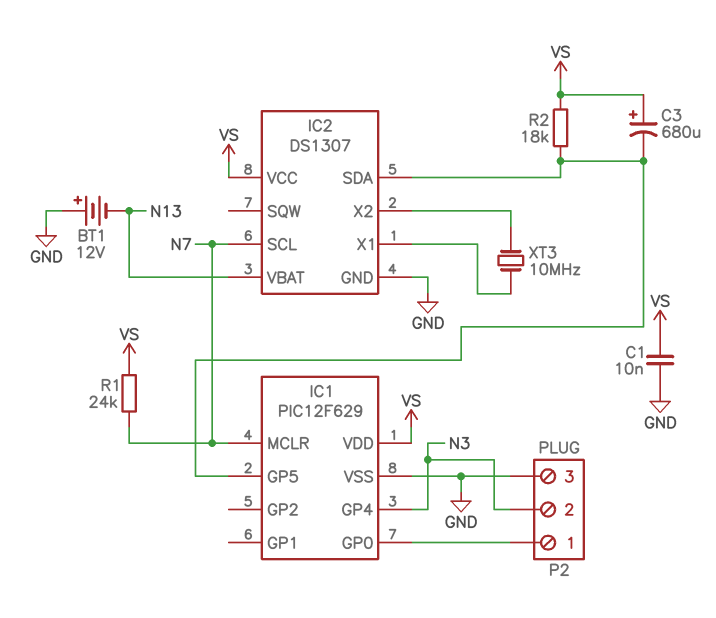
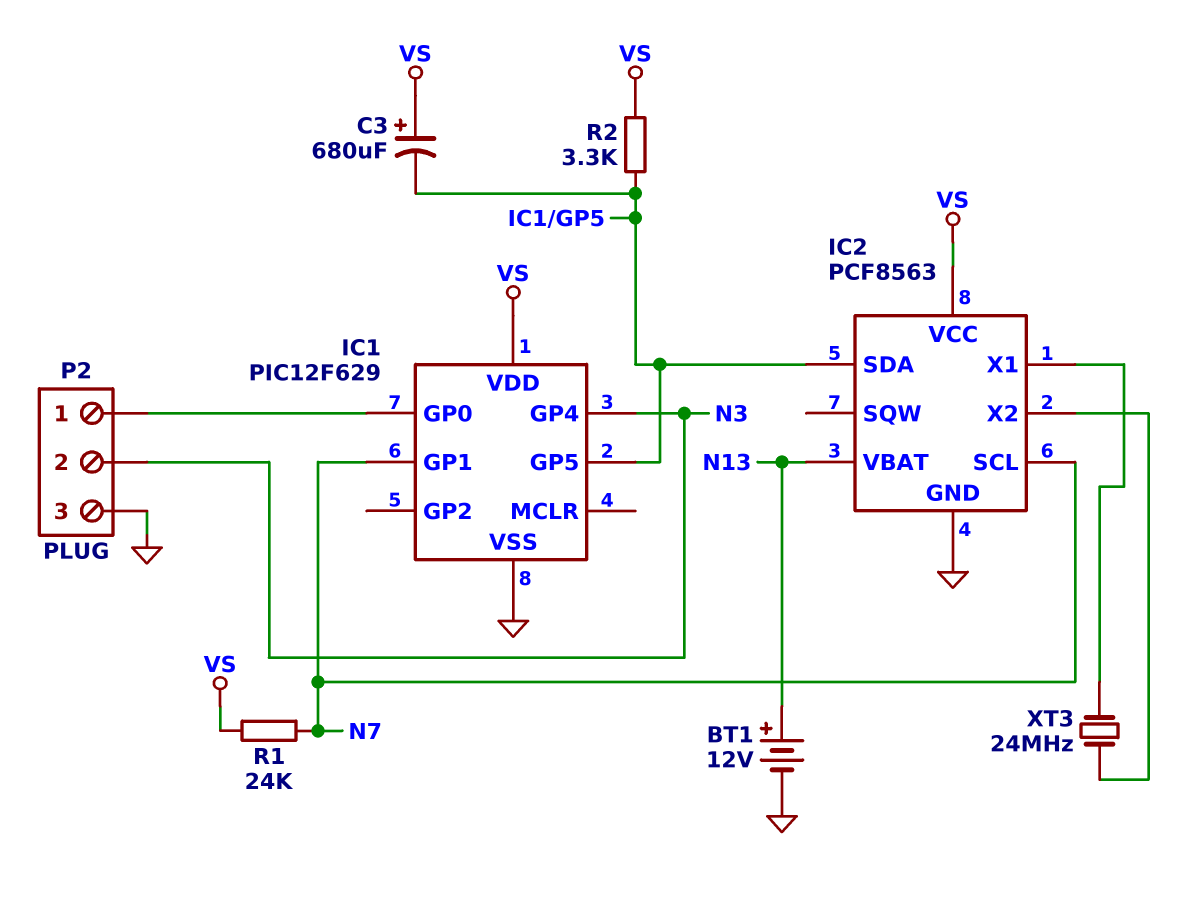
BT1: 12V (plus GND, minus N13) -> 12V (plus N13, minus GND)
C1: 10nF (GND, VS) -> none
IC1 pin GP1: none -> N7
IC1 pin MCLR: N7 -> none
IC2: DS1307 -> PCF8563
R2: 18k (IC1/GP5, VS) -> 3.3k (IC1/GP5, VS)
XT3: 10MHz (IC2/X1, IC2/X2) -> 24MHz (IC2/X1, IC2/X2)

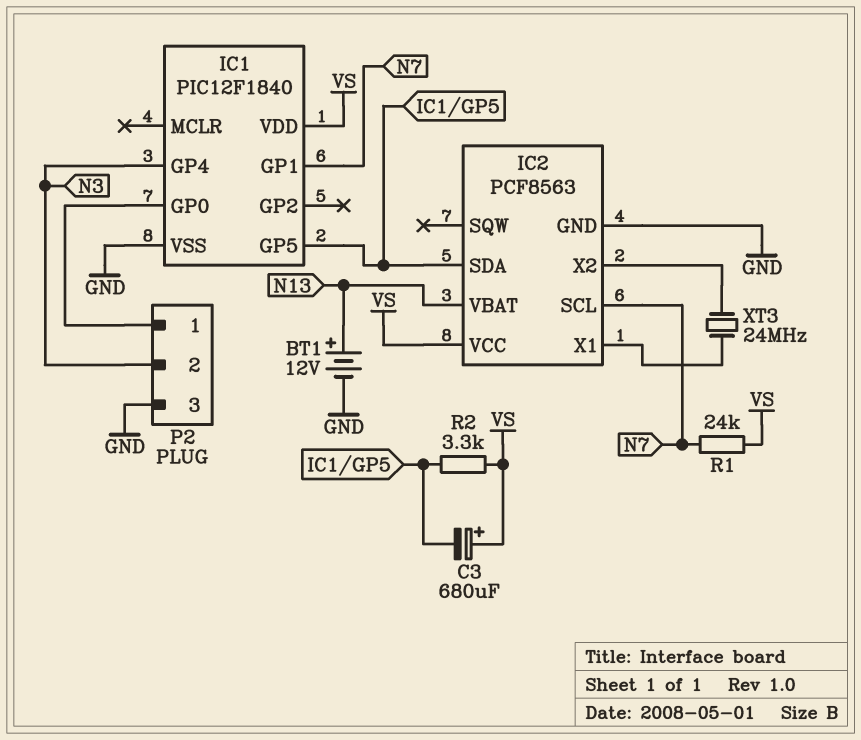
IC1: PIC12F629 -> PIC12F1840

